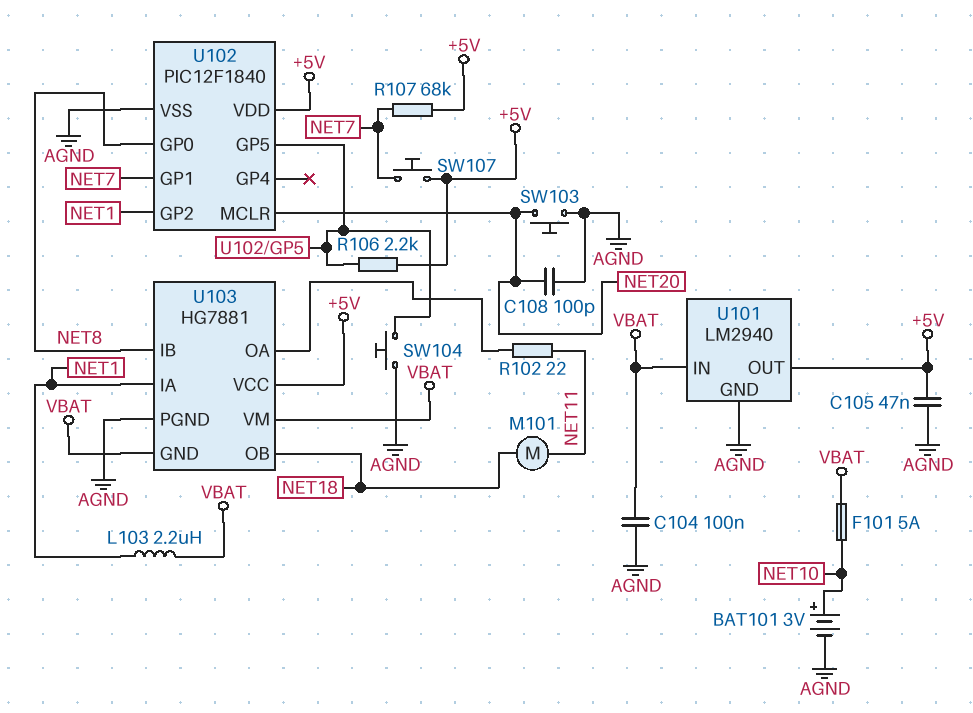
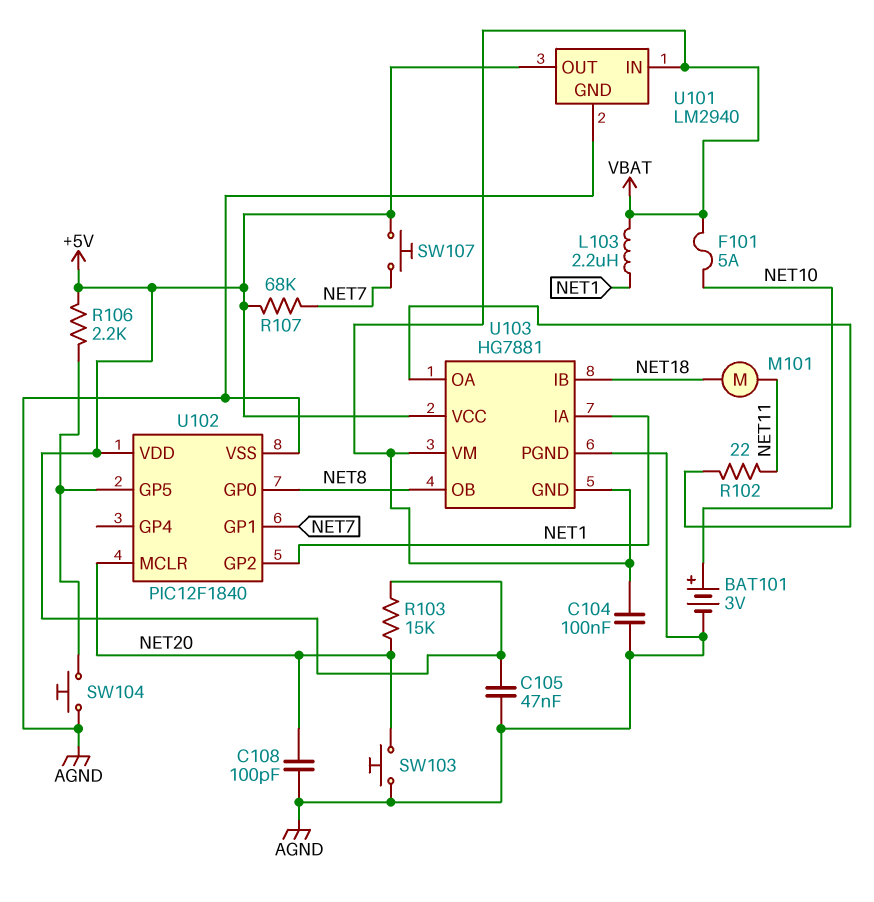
R103: none -> 15k (+5V, NET20)
U103 pin IB: NET8 -> NET18
U103 pin OB: NET18 -> NET8

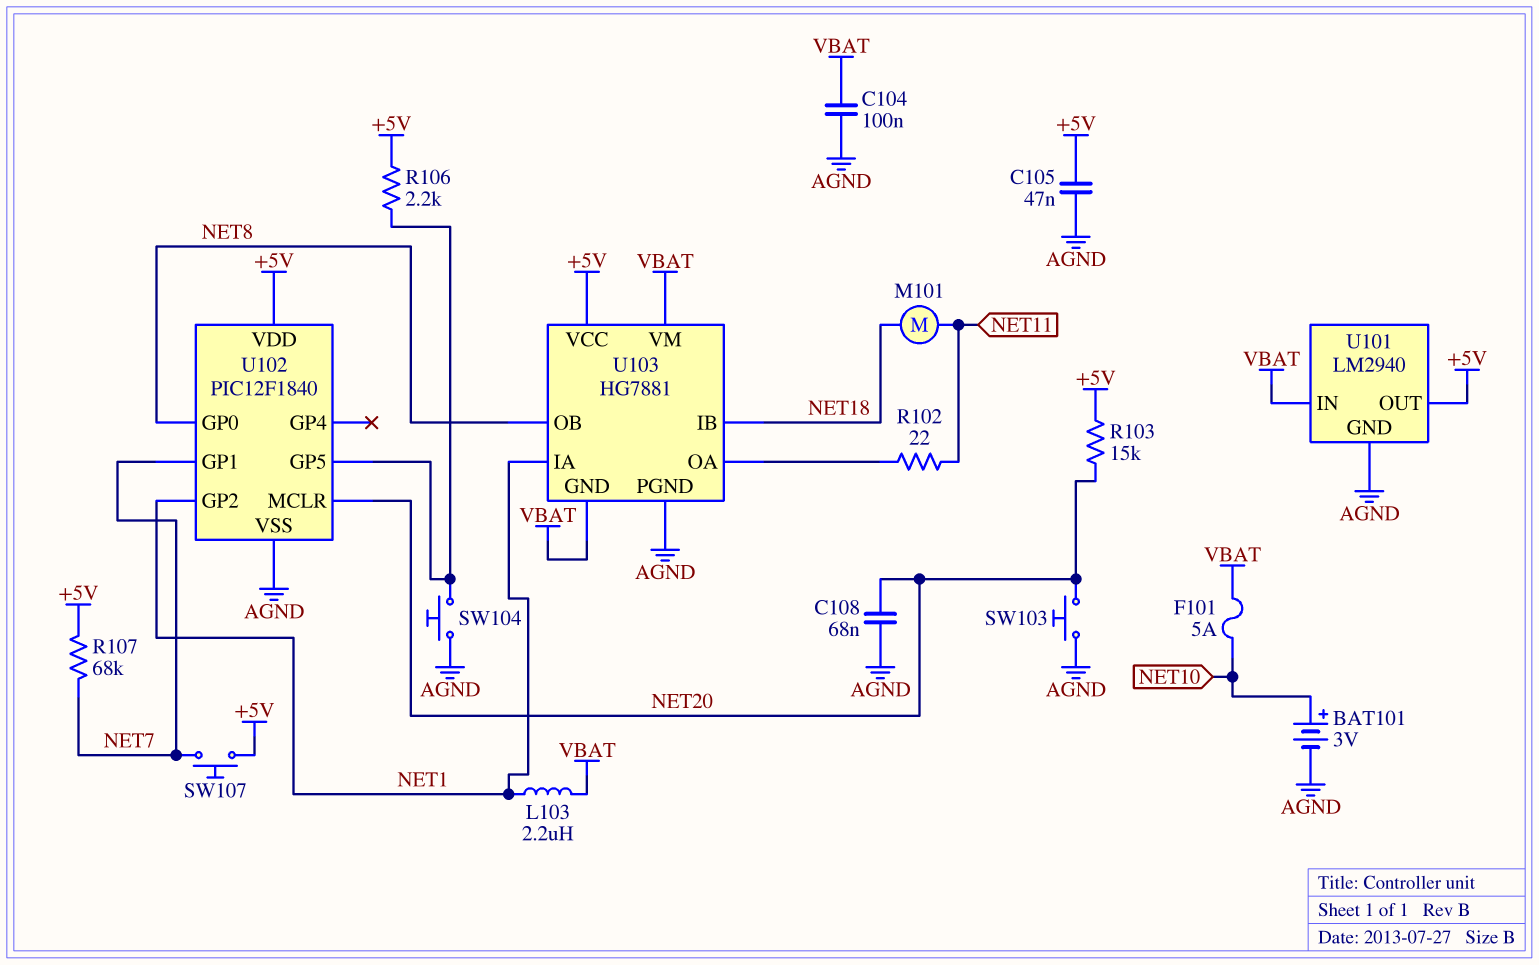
C108: 100pF (AGND, NET20) -> 68nF (AGND, NET20)

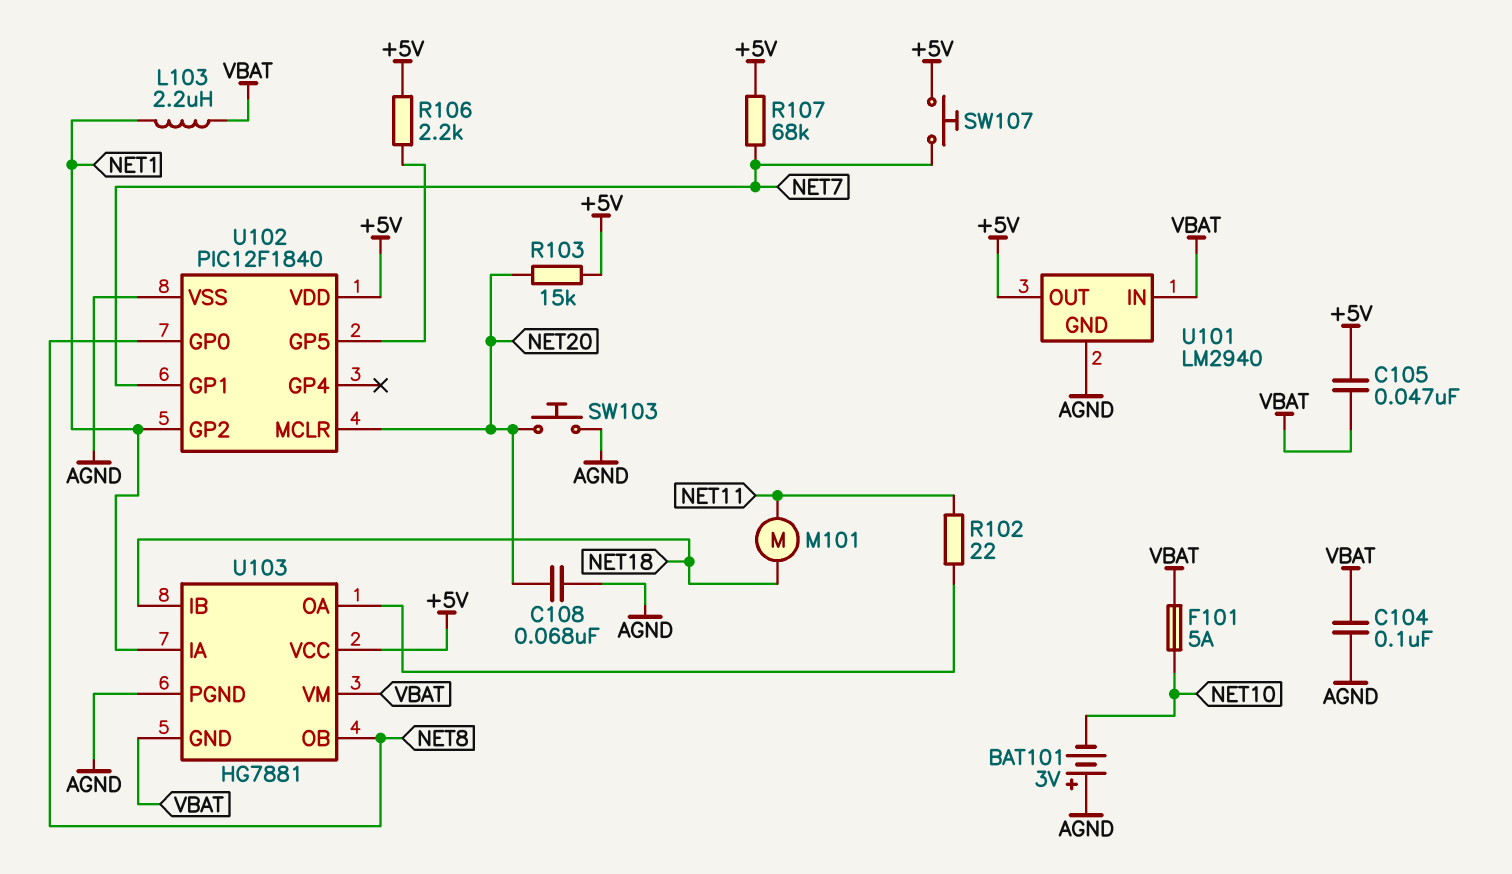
BAT101: 3V (plus NET10, minus AGND) -> 3V (plus AGND, minus NET10)
C105: 47nF (+5V, AGND) -> 47nF (+5V, VBAT)
SW104: button (AGND, U102/GP5) -> none

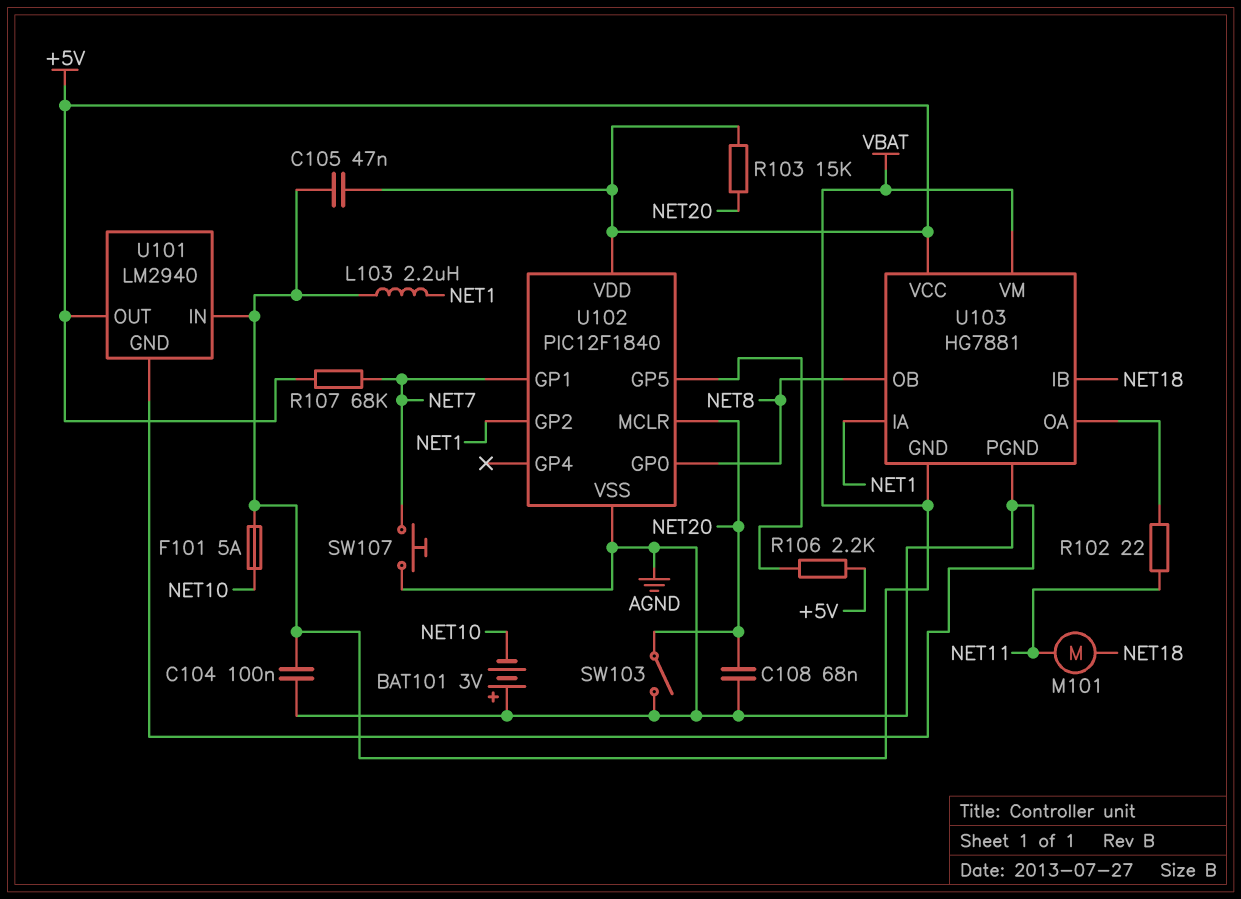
SW103: button (AGND, NET20) -> switch (AGND, NET20)
SW107: button (+5V, NET7) -> button (AGND, NET7)

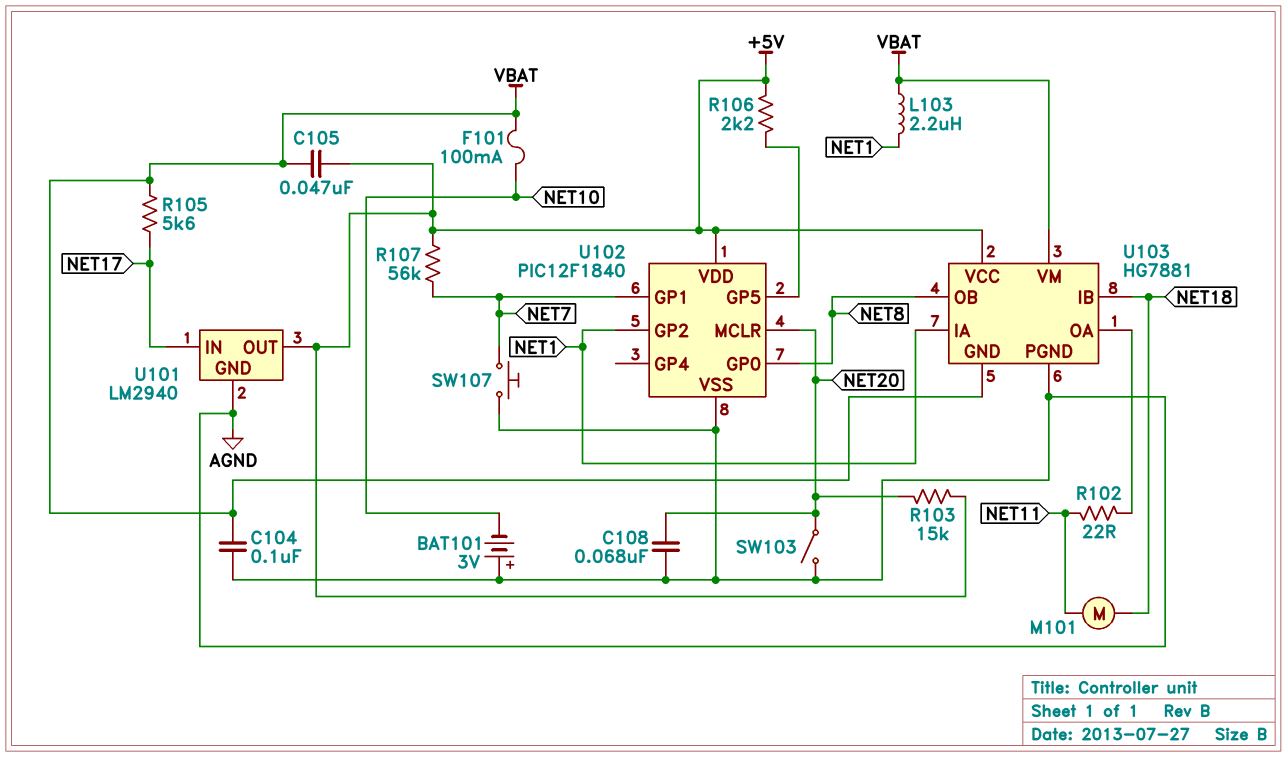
F101: 5A (NET10, VBAT) -> 100mA (NET10, VBAT)
R105: none -> 5.6k (NET17, VBAT)
R107: 68k (+5V, NET7) -> 56k (+5V, NET7)
U101 pin IN: VBAT -> NET17

